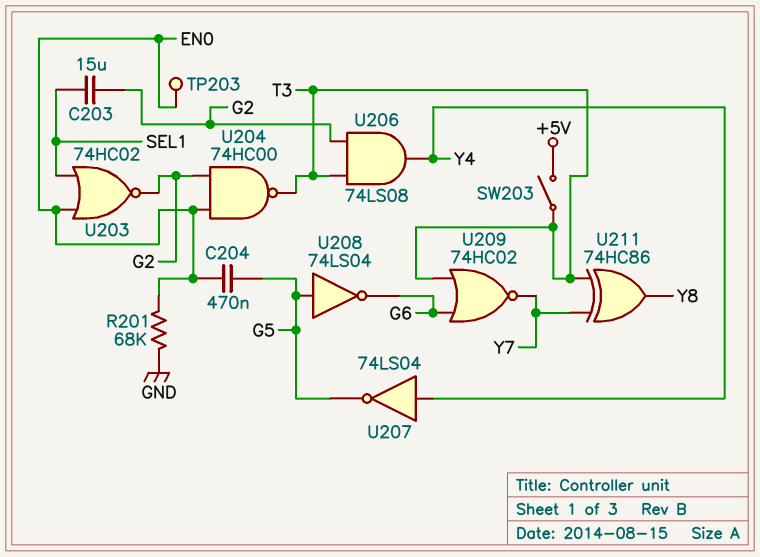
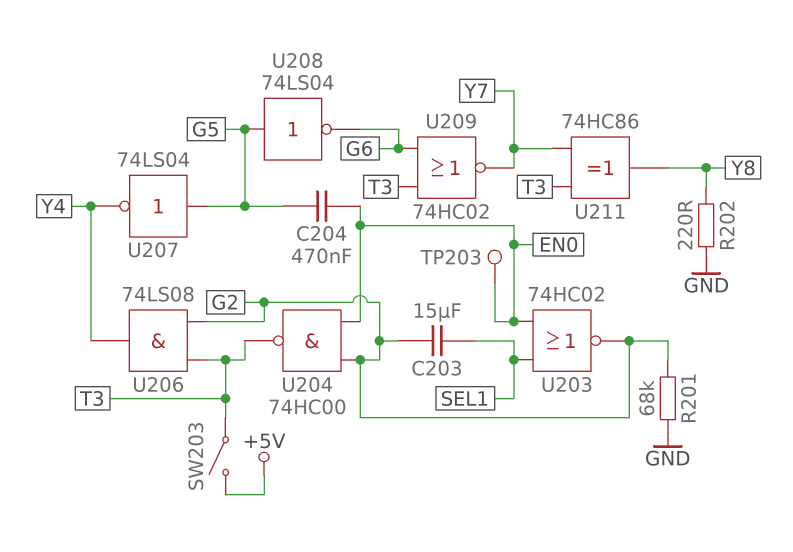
R201: 68k (EN0, GND) -> 68k (G2, GND)
R202: none -> 220 (GND, Y8)
U207: NOT 74LS04 (in Y4, out G5) -> NOT 74LS04 (in G5, out Y4)

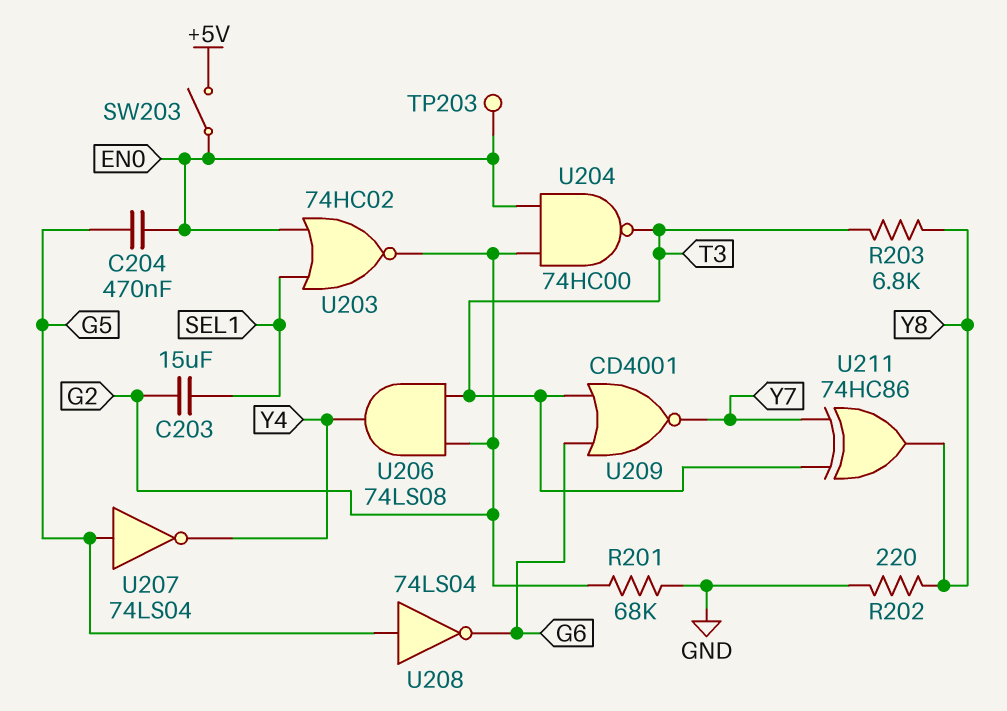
R203: none -> 6.8k (T3, Y8)
SW203: switch (+5V, T3) -> switch (+5V, EN0)
U209: NOR 74HC02 (in G6, in T3, out Y7) -> NOR CD4001 (in G6, in T3, out Y7)

